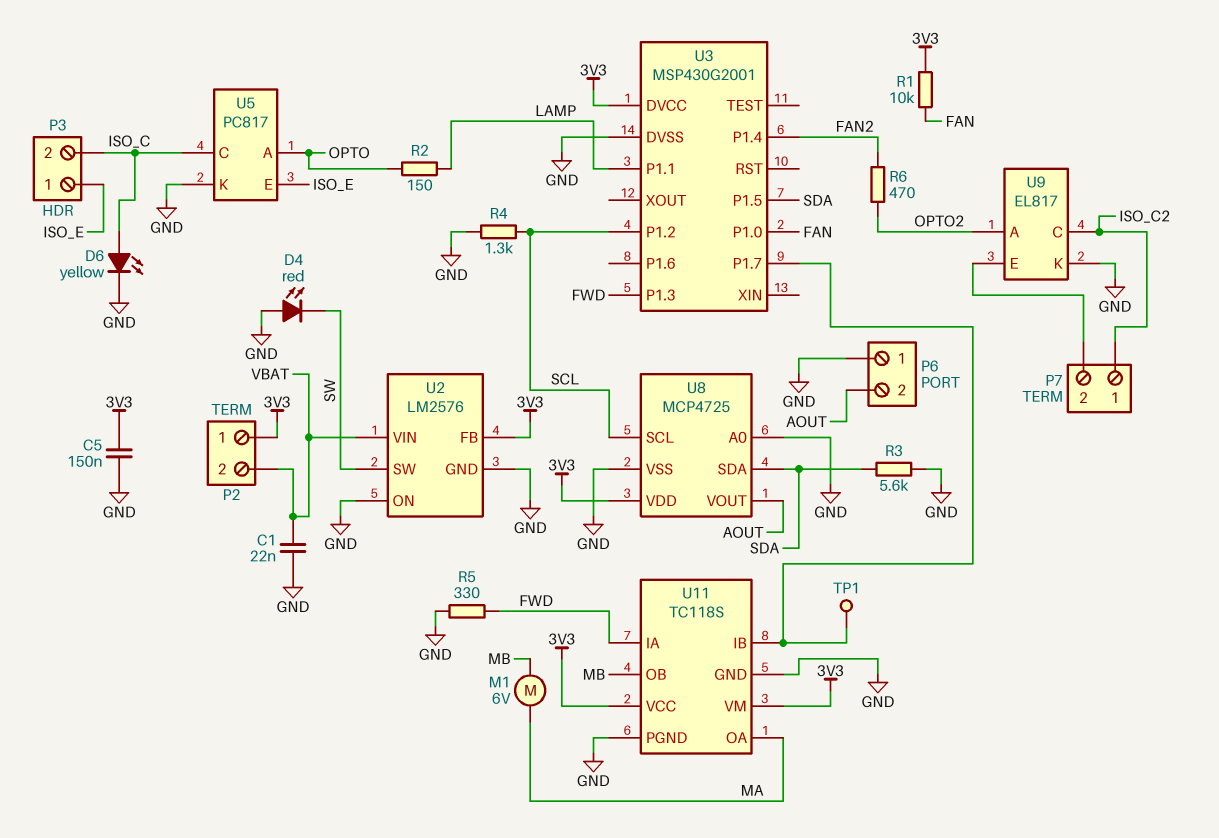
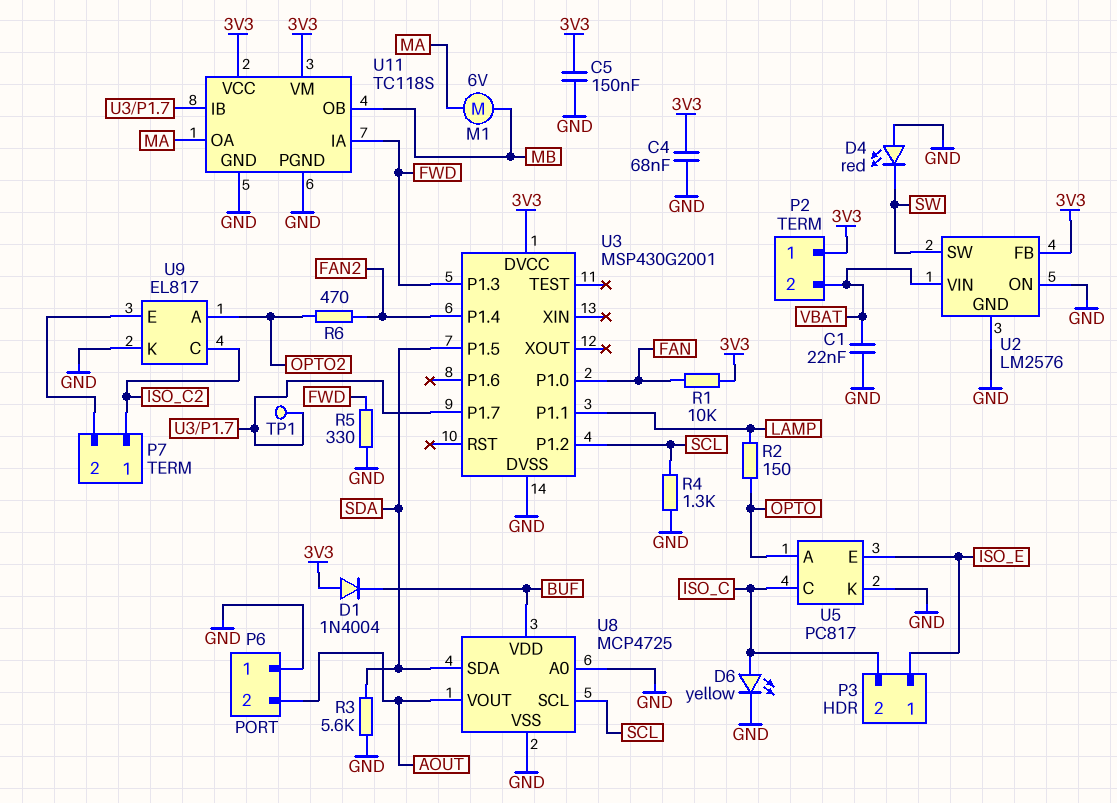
C4: none -> 68nF (3V3, GND)
D1: none -> diode 1N4004 (A 3V3, K BUF)
U8 pin VDD: 3V3 -> BUF

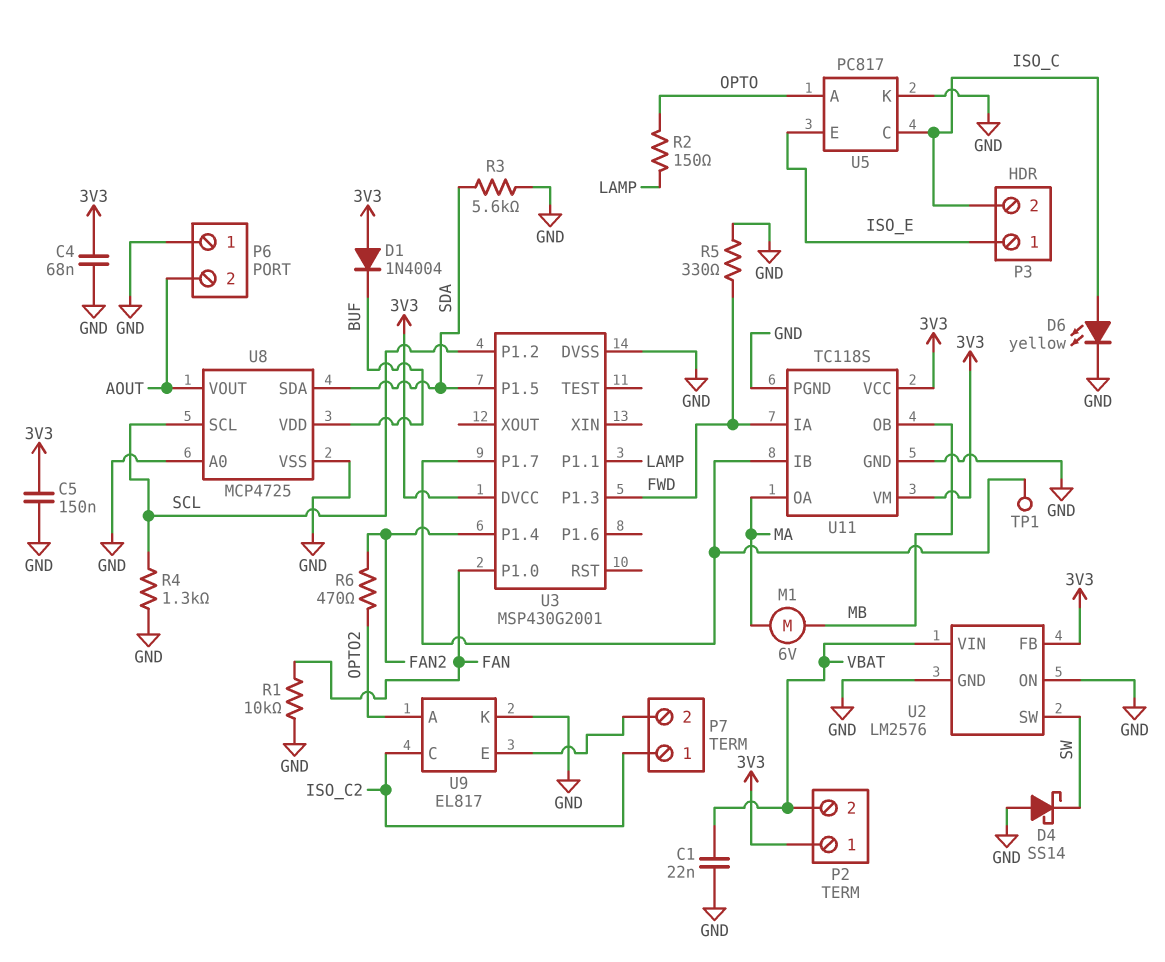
D4: LED red (A GND, K SW) -> schottky SS14 (A GND, K SW)
R1: 10k (3V3, FAN) -> 10k (FAN, GND)

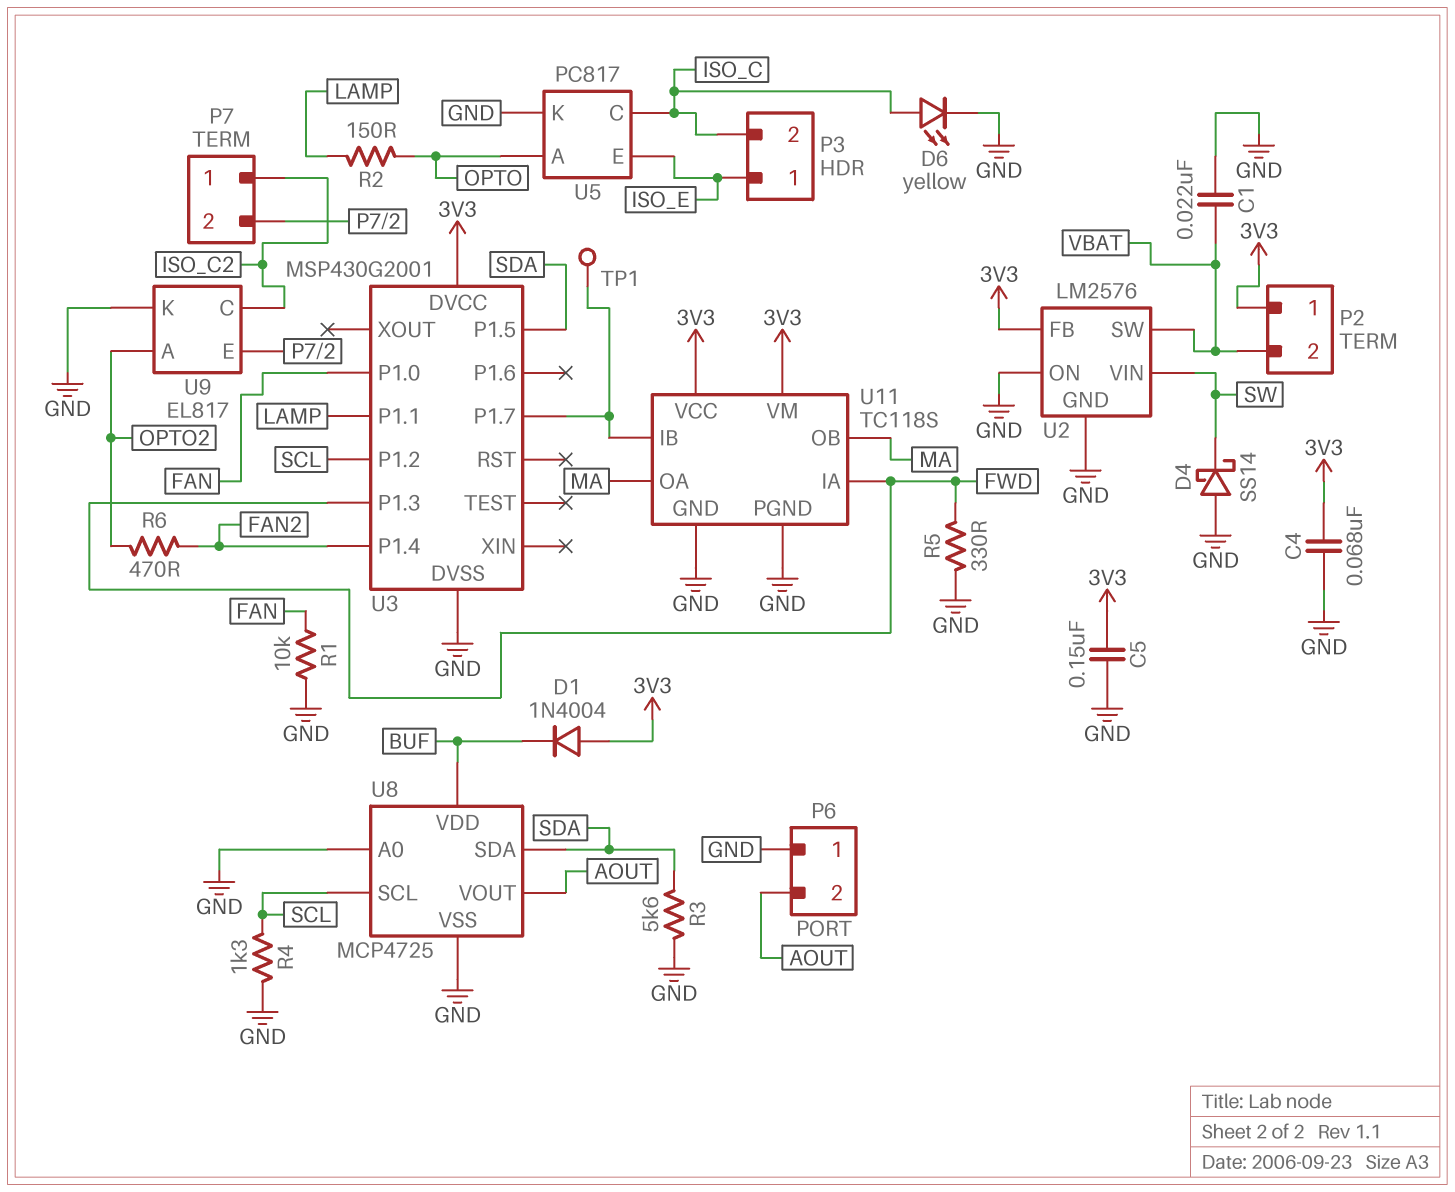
M1: motor 6V (MA, MB) -> none
U2 pin SW: SW -> VBAT
U2 pin VIN: VBAT -> SW
U11 pin OB: MB -> MA

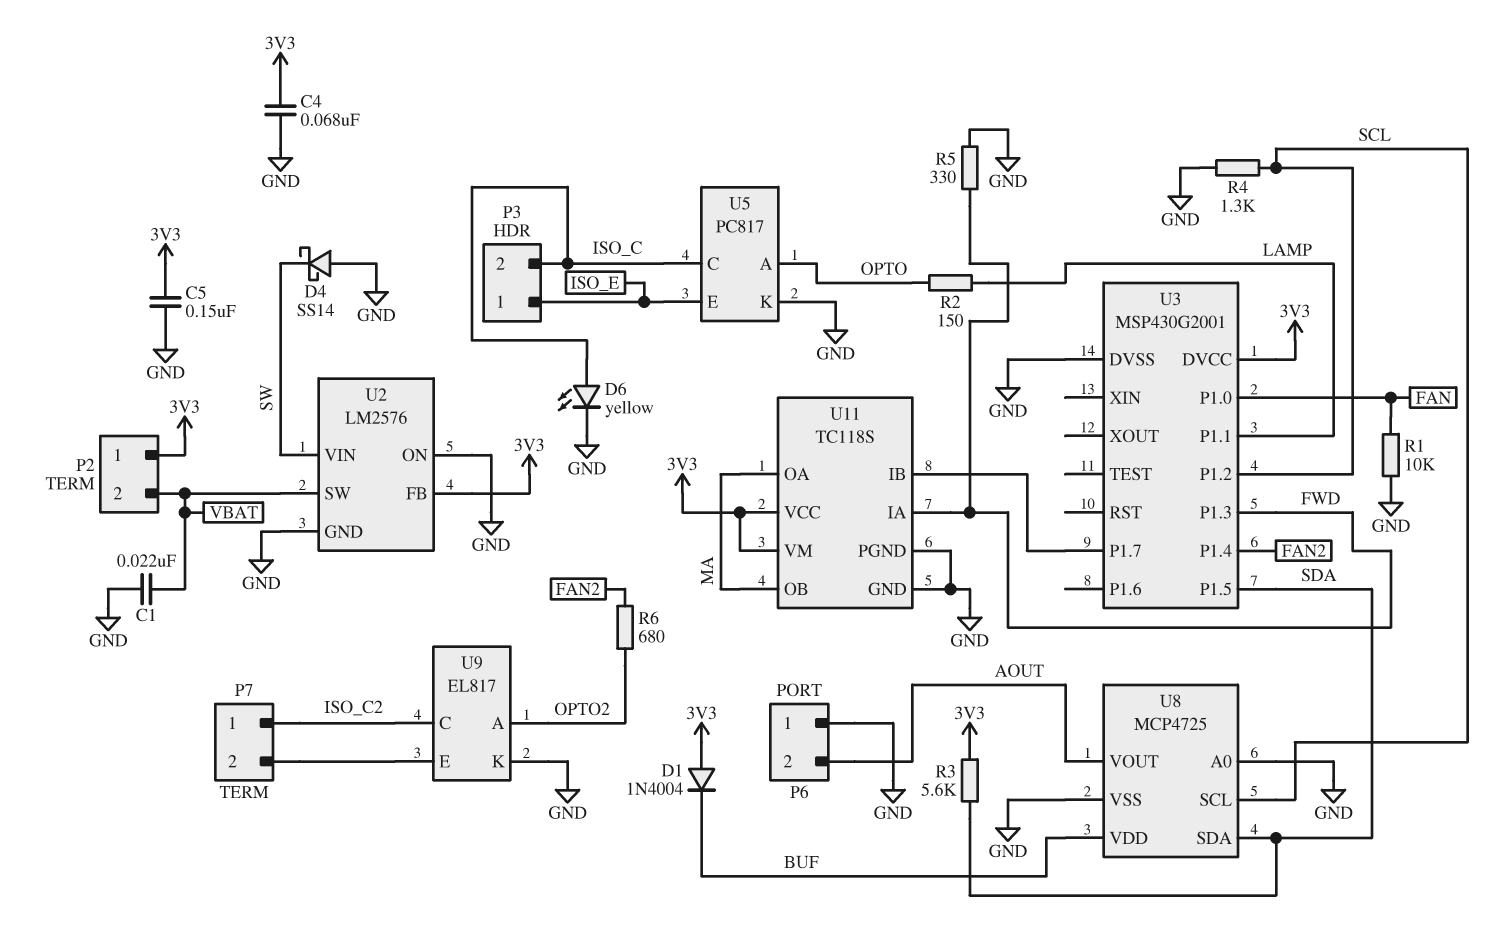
R3: 5.6k (GND, SDA) -> 5.6k (3V3, SDA)
R6: 470 (FAN2, OPTO2) -> 680 (FAN2, OPTO2)
TP1: test point (U3/P1.7) -> none

